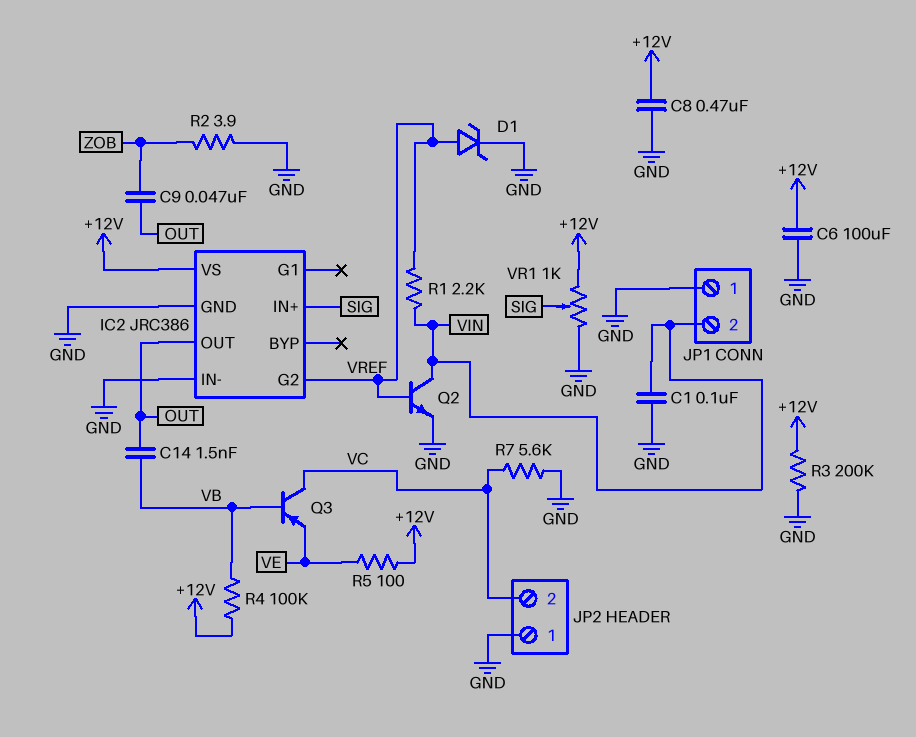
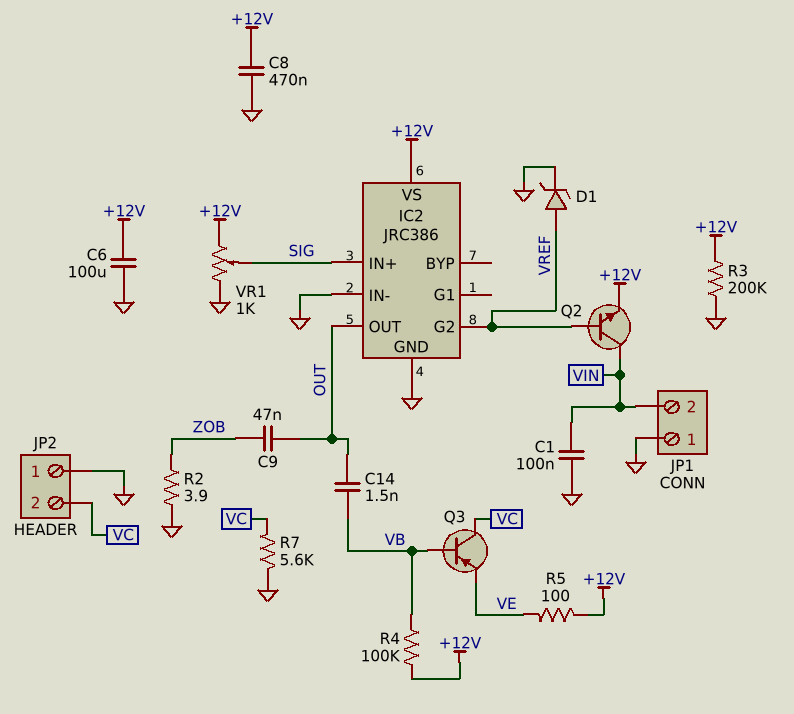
Q2: NPN (B VREF, C VIN, E GND) -> NPN (B VREF, C VIN, E +12V)
R1: 2.2k (VIN, VREF) -> none

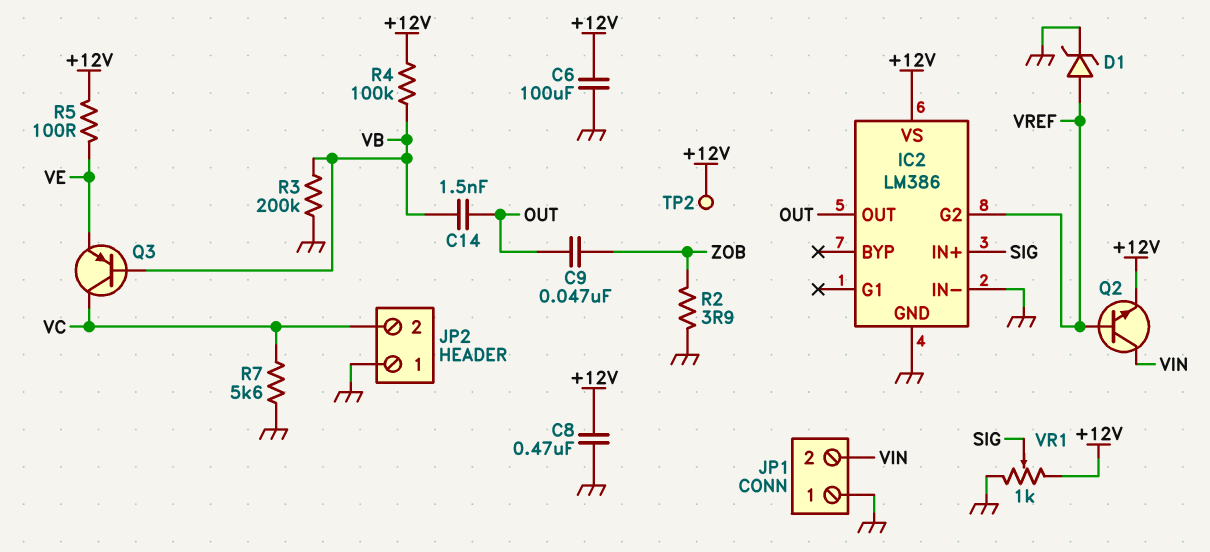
C1: 100nF (GND, VIN) -> none
IC2: JRC386 -> LM386
R3: 200k (+12V, GND) -> 200k (GND, VB)
TP2: none -> test point (+12V)

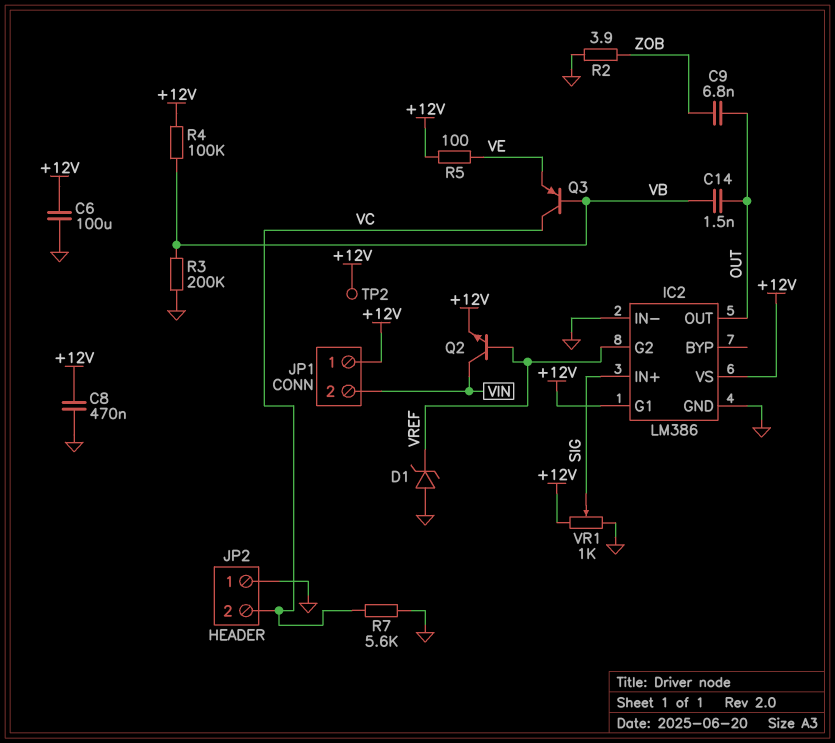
C9: 47nF (OUT, ZOB) -> 6.8nF (OUT, ZOB)
D1: zener (A VREF, K GND) -> zener (A GND, K VREF)
IC2 pin G1: none -> +12V
JP1 pin 1: GND -> +12V

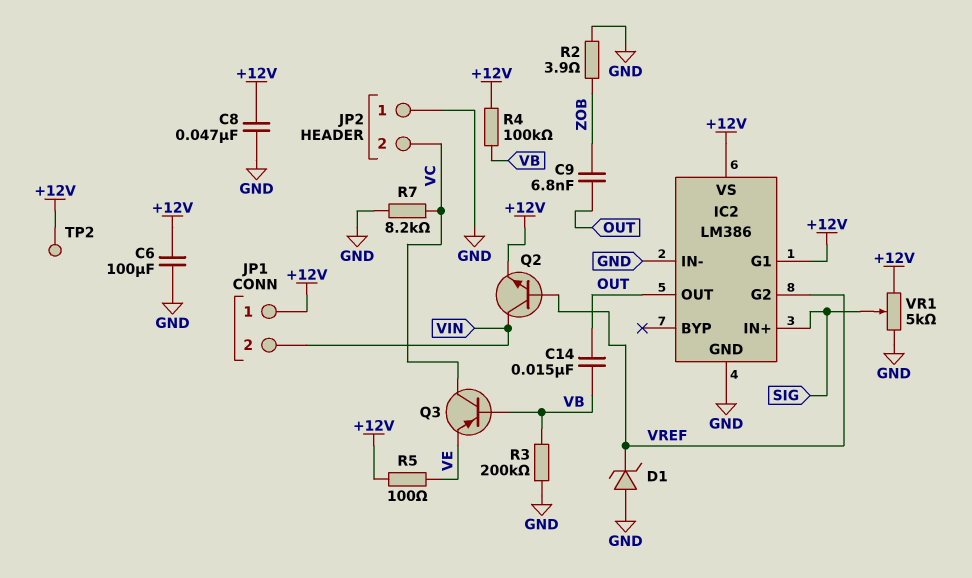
C8: 470nF (+12V, GND) -> 47nF (+12V, GND)
C14: 1.5nF (OUT, VB) -> 15nF (OUT, VB)
R7: 5.6k (GND, VC) -> 8.2k (GND, VC)
VR1: 1k (+12V, GND, wiper SIG) -> 5k (+12V, GND, wiper SIG)

